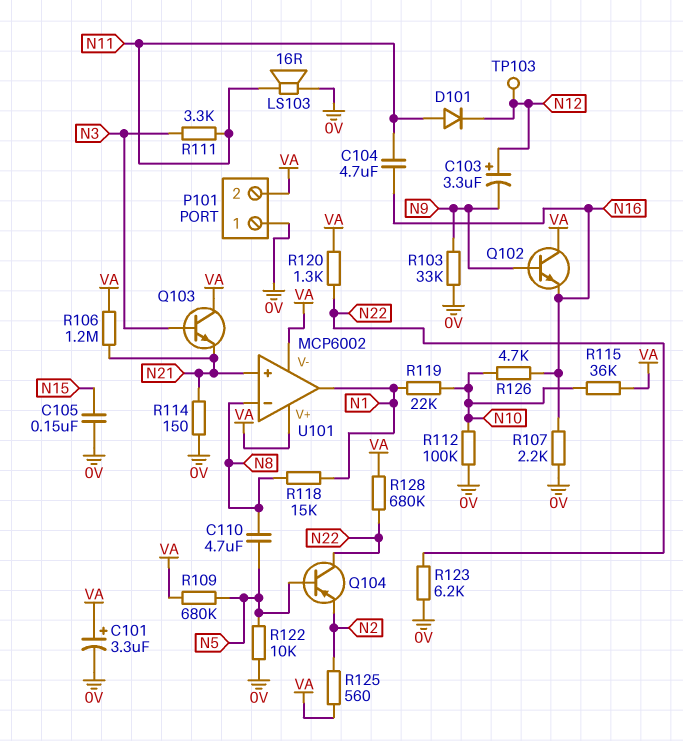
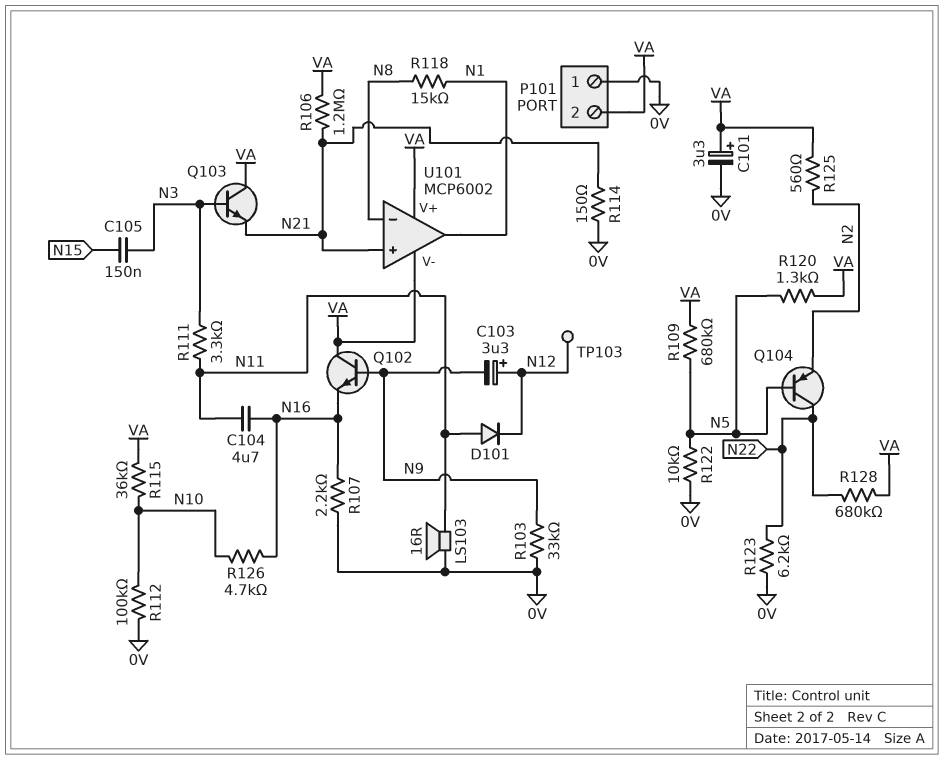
C105: 150nF (0V, N15) -> 150nF (N3, N15)
C110: 4.7uF (N5, N8) -> none
R119: 22k (N1, N10) -> none
R120: 1.3k (N22, VA) -> 1.3k (N5, VA)

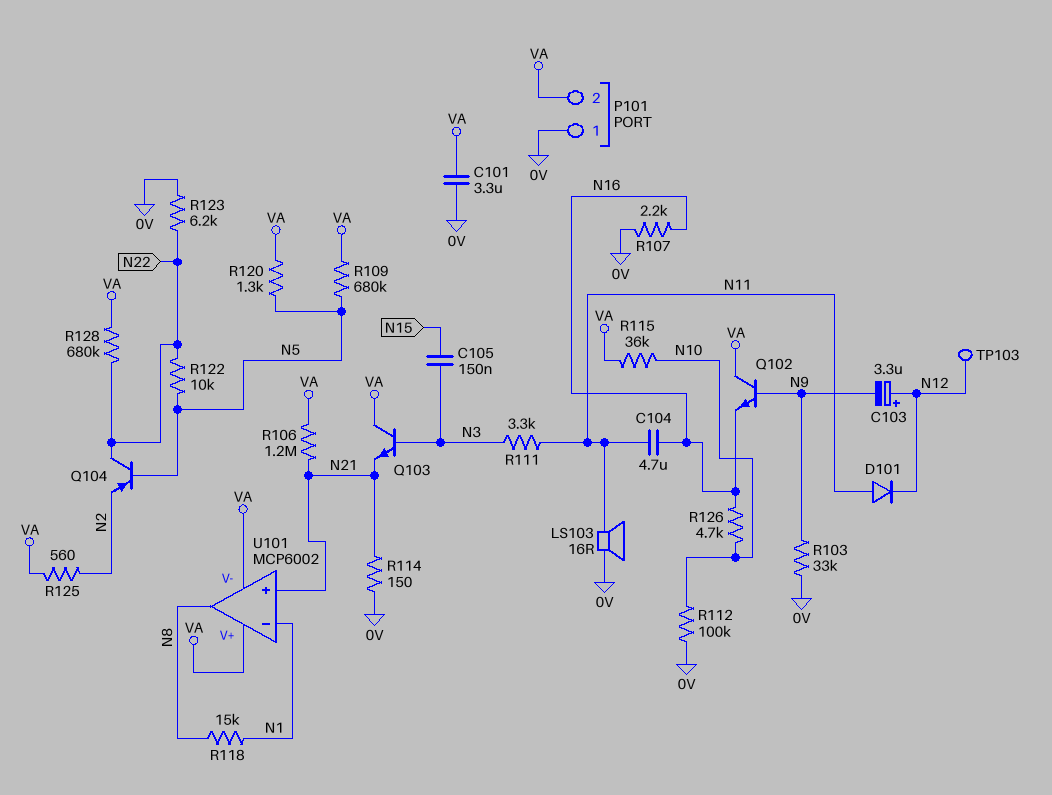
C101: 3.3uF (plus VA, minus 0V) -> 3.3uF (0V, VA)
R122: 10k (0V, N5) -> 10k (N5, N22)
U101 pin in-: N8 -> N1
U101 pin out: N1 -> N8

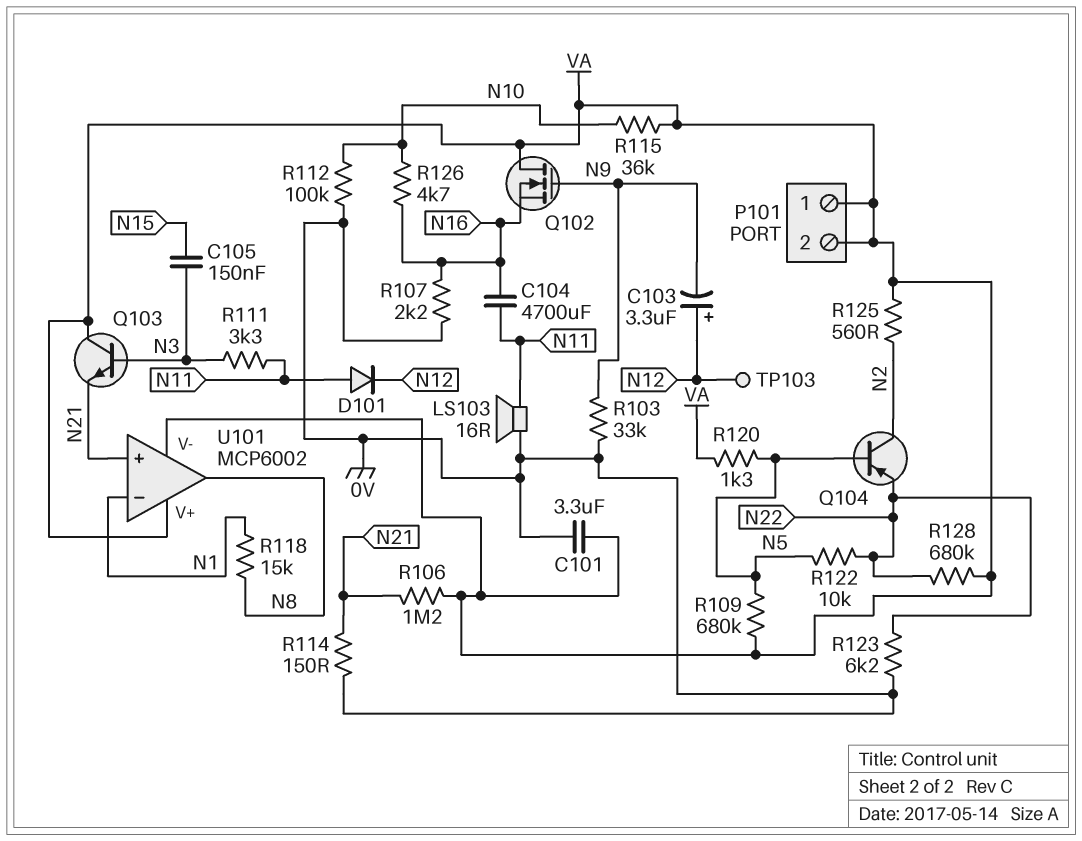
C104: 4.7uF (N11, N16) -> 4700uF (N11, N16)
P101 pin 1: 0V -> VA
Q102: NPN (B N9, C VA, E N16) -> NMOS (G N9, D VA, S N16)
Q104: PNP (B N5, C N22, E N2) -> PNP (B N5, C N2, E N22)

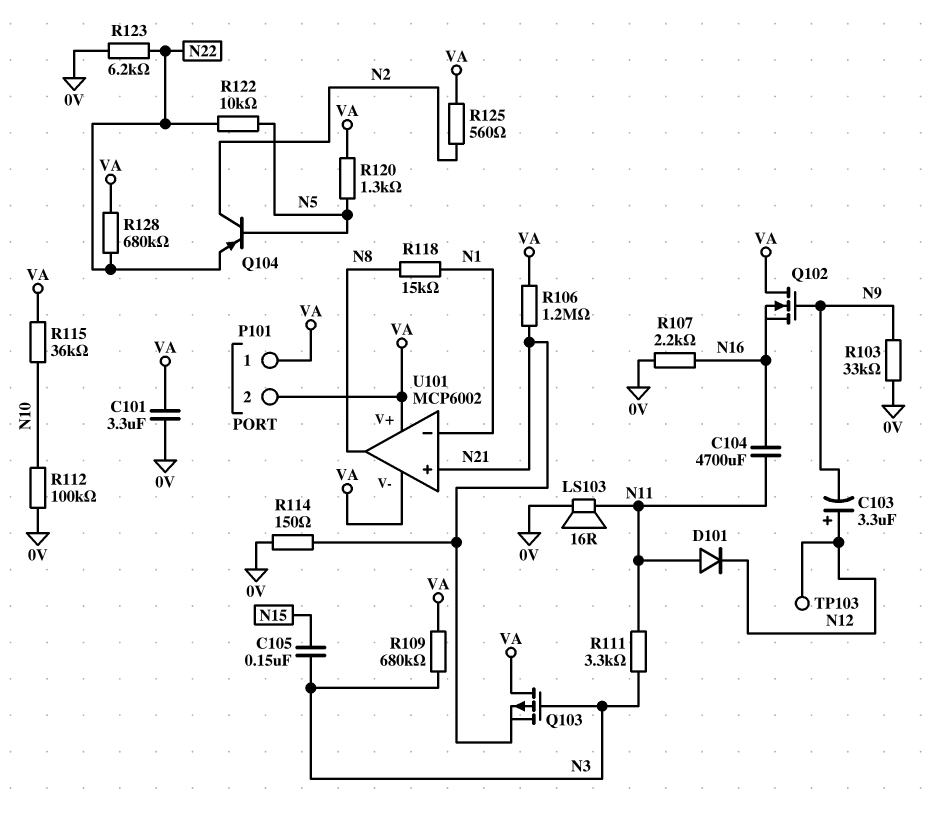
Q103: NPN (B N3, C VA, E N21) -> PMOS (G N3, D VA, S N21)
R109: 680k (N5, VA) -> 680k (N3, VA)
R126: 4.7k (N10, N16) -> none

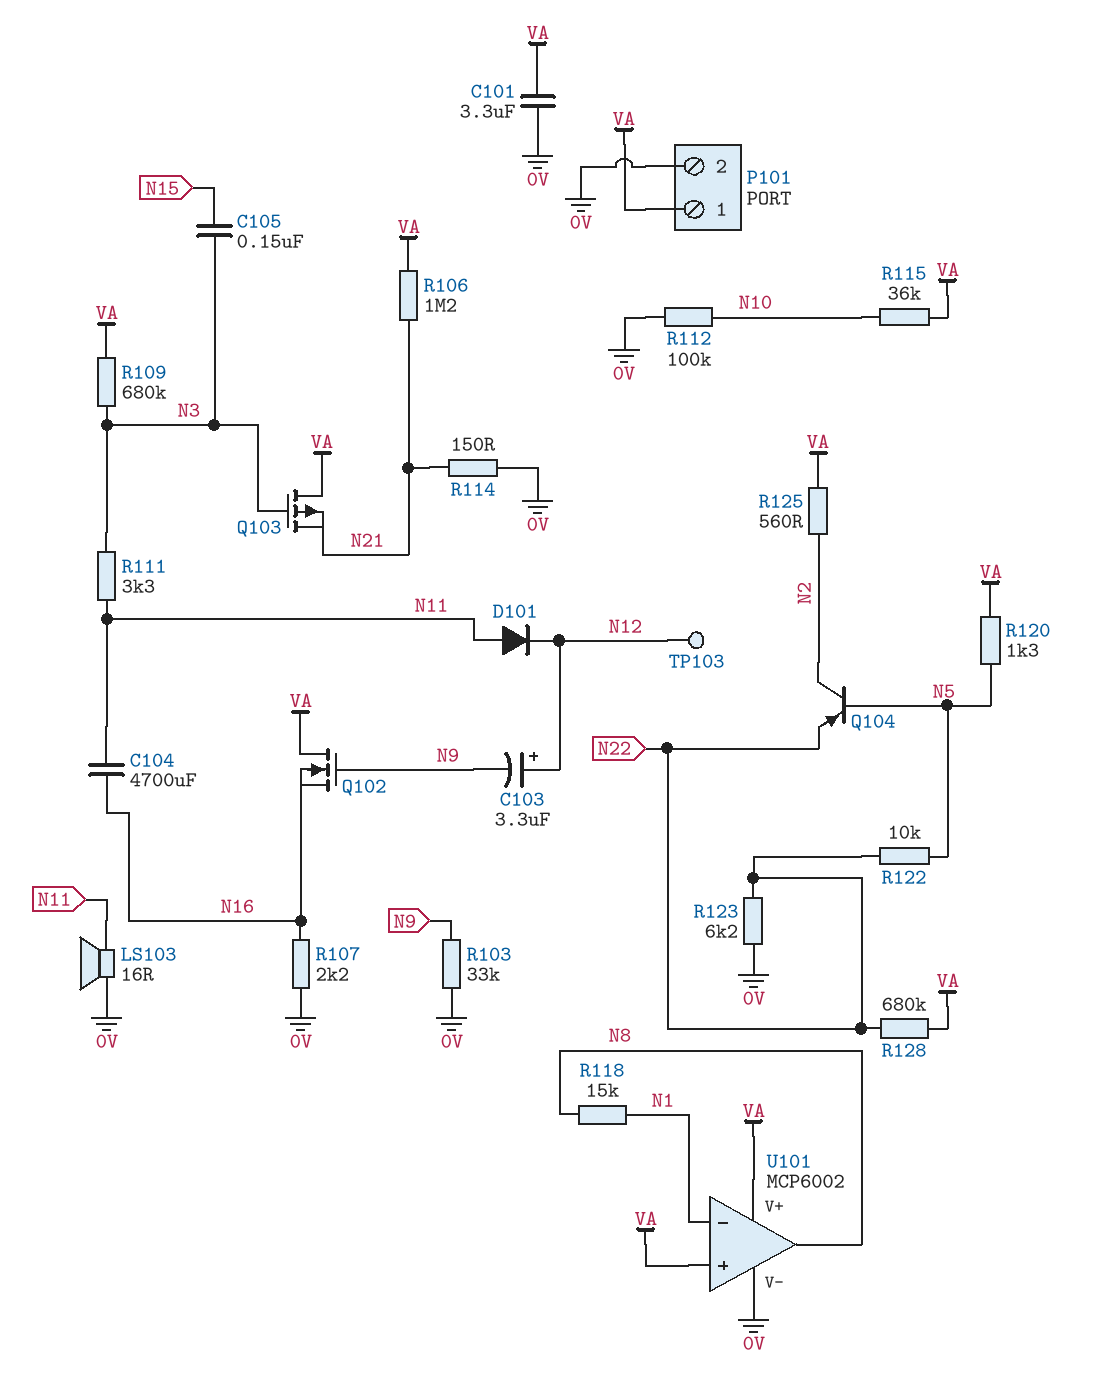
P101 pin 2: VA -> 0V
U101 pin V-: VA -> 0V
U101 pin in+: N21 -> VA

